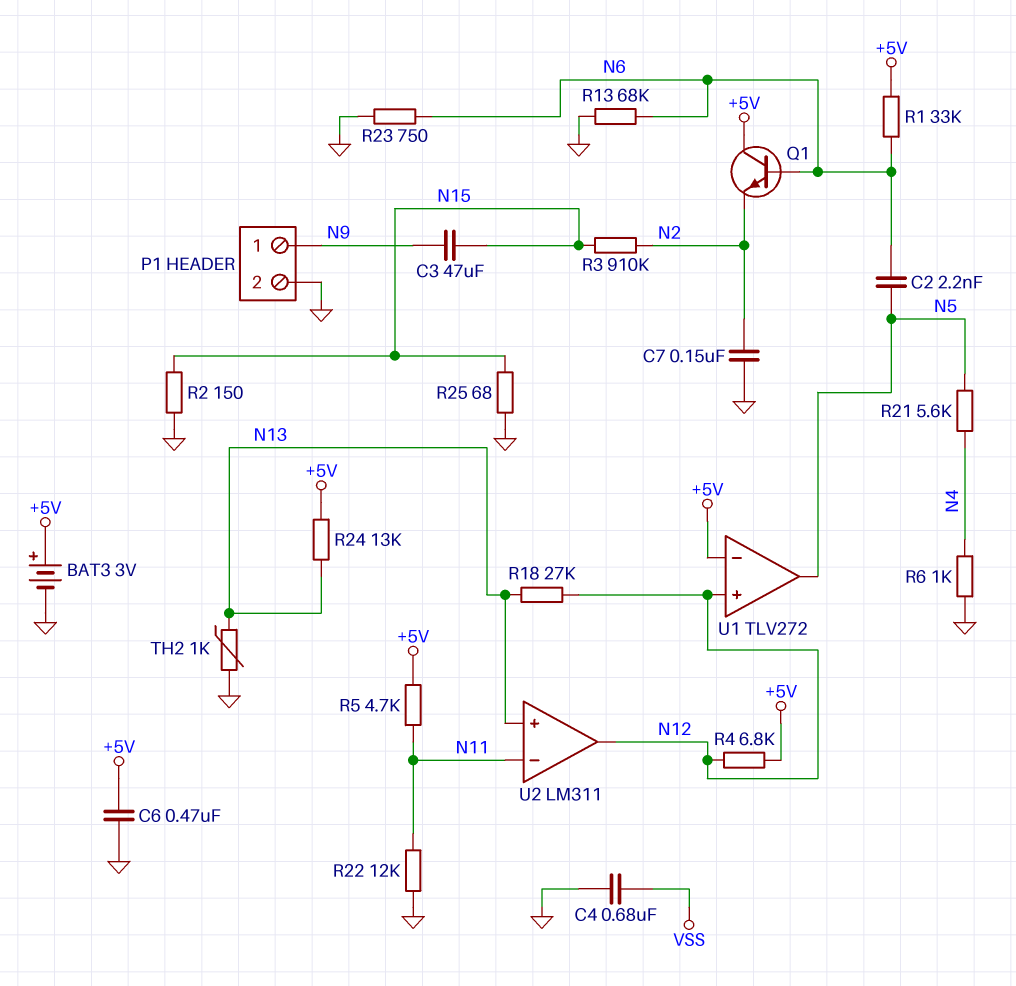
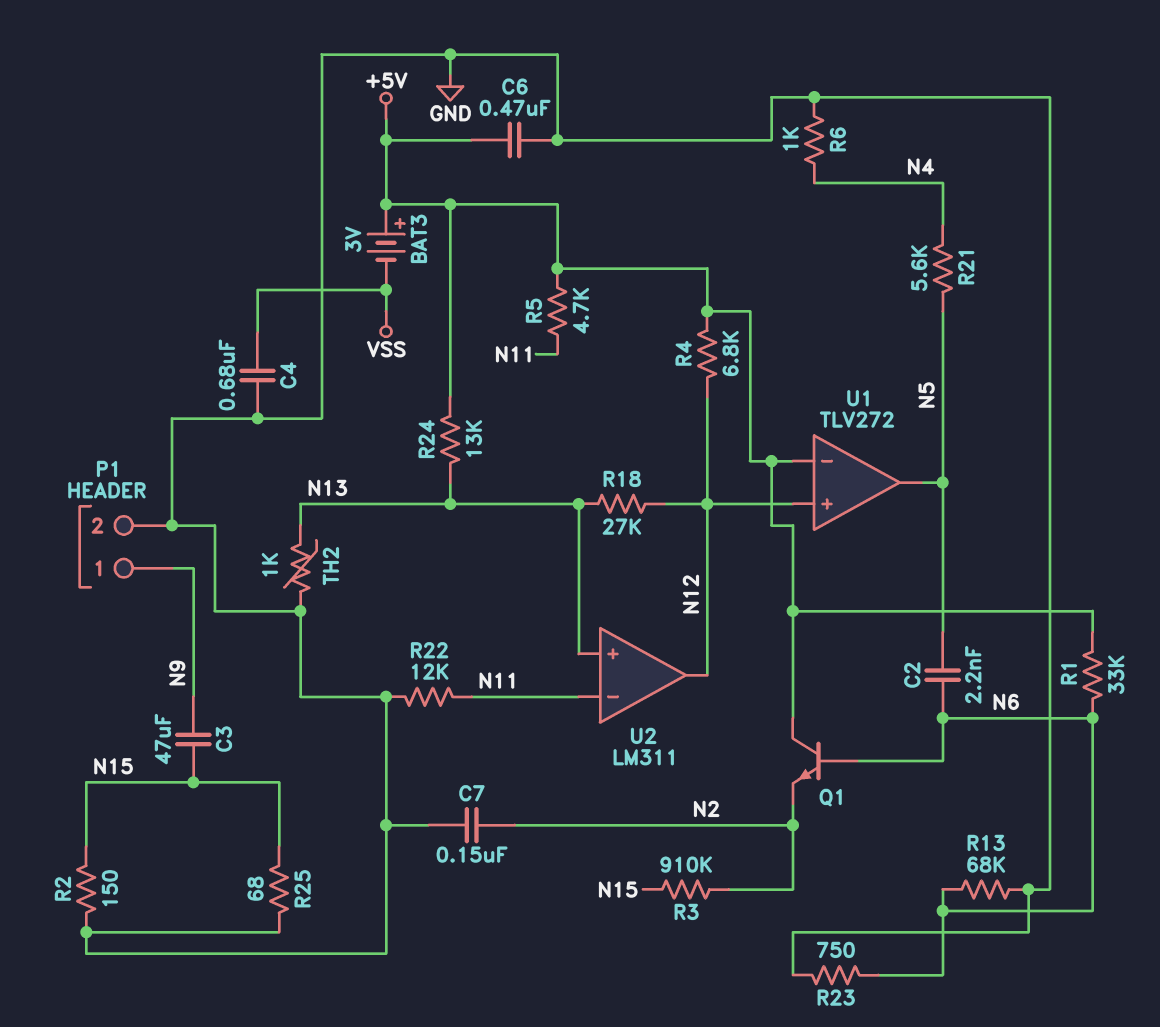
BAT3: 3V (plus +5V, minus GND) -> 3V (plus +5V, minus VSS)

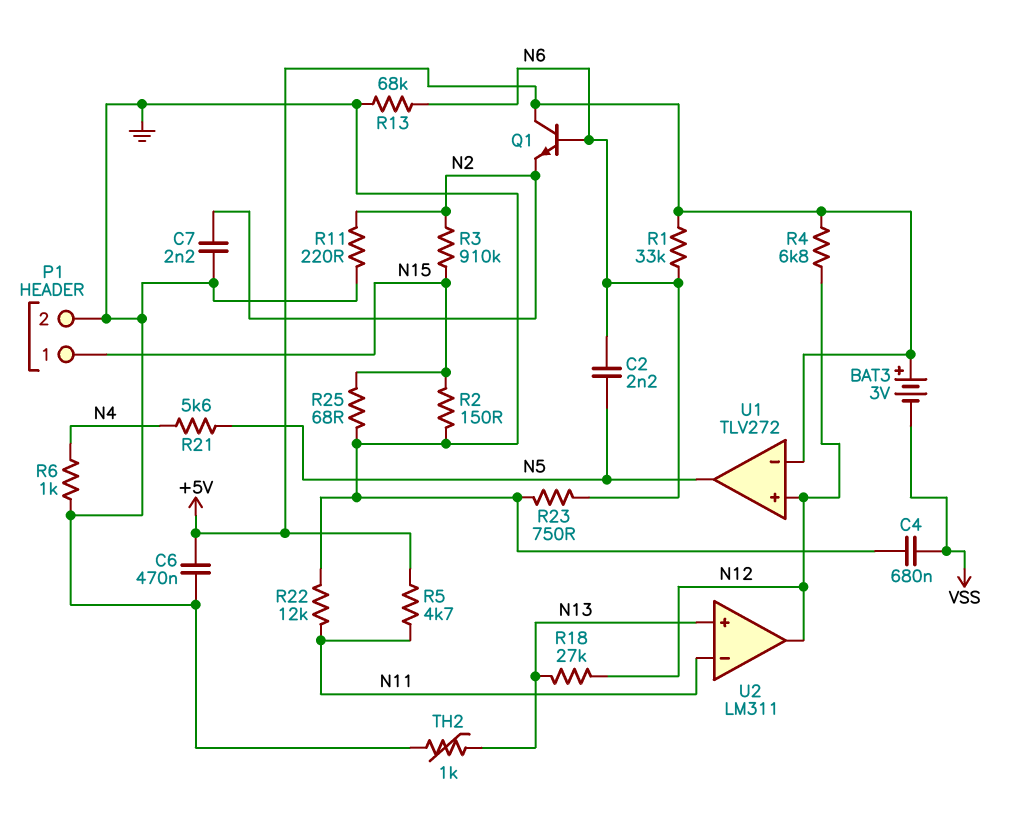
C3: 47uF (N9, N15) -> none
C7: 150nF (GND, N2) -> 2.2nF (GND, N2)
P1 pin 1: N9 -> N15
R11: none -> 220 (GND, N2)
R24: 13k (+5V, N13) -> none

